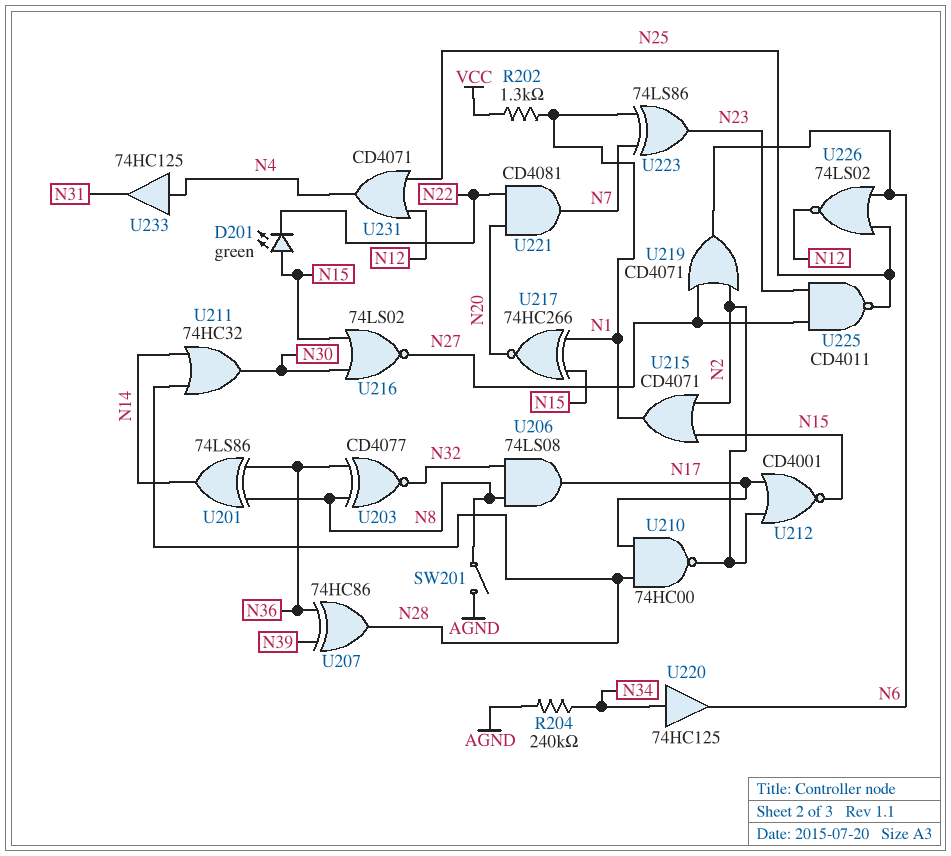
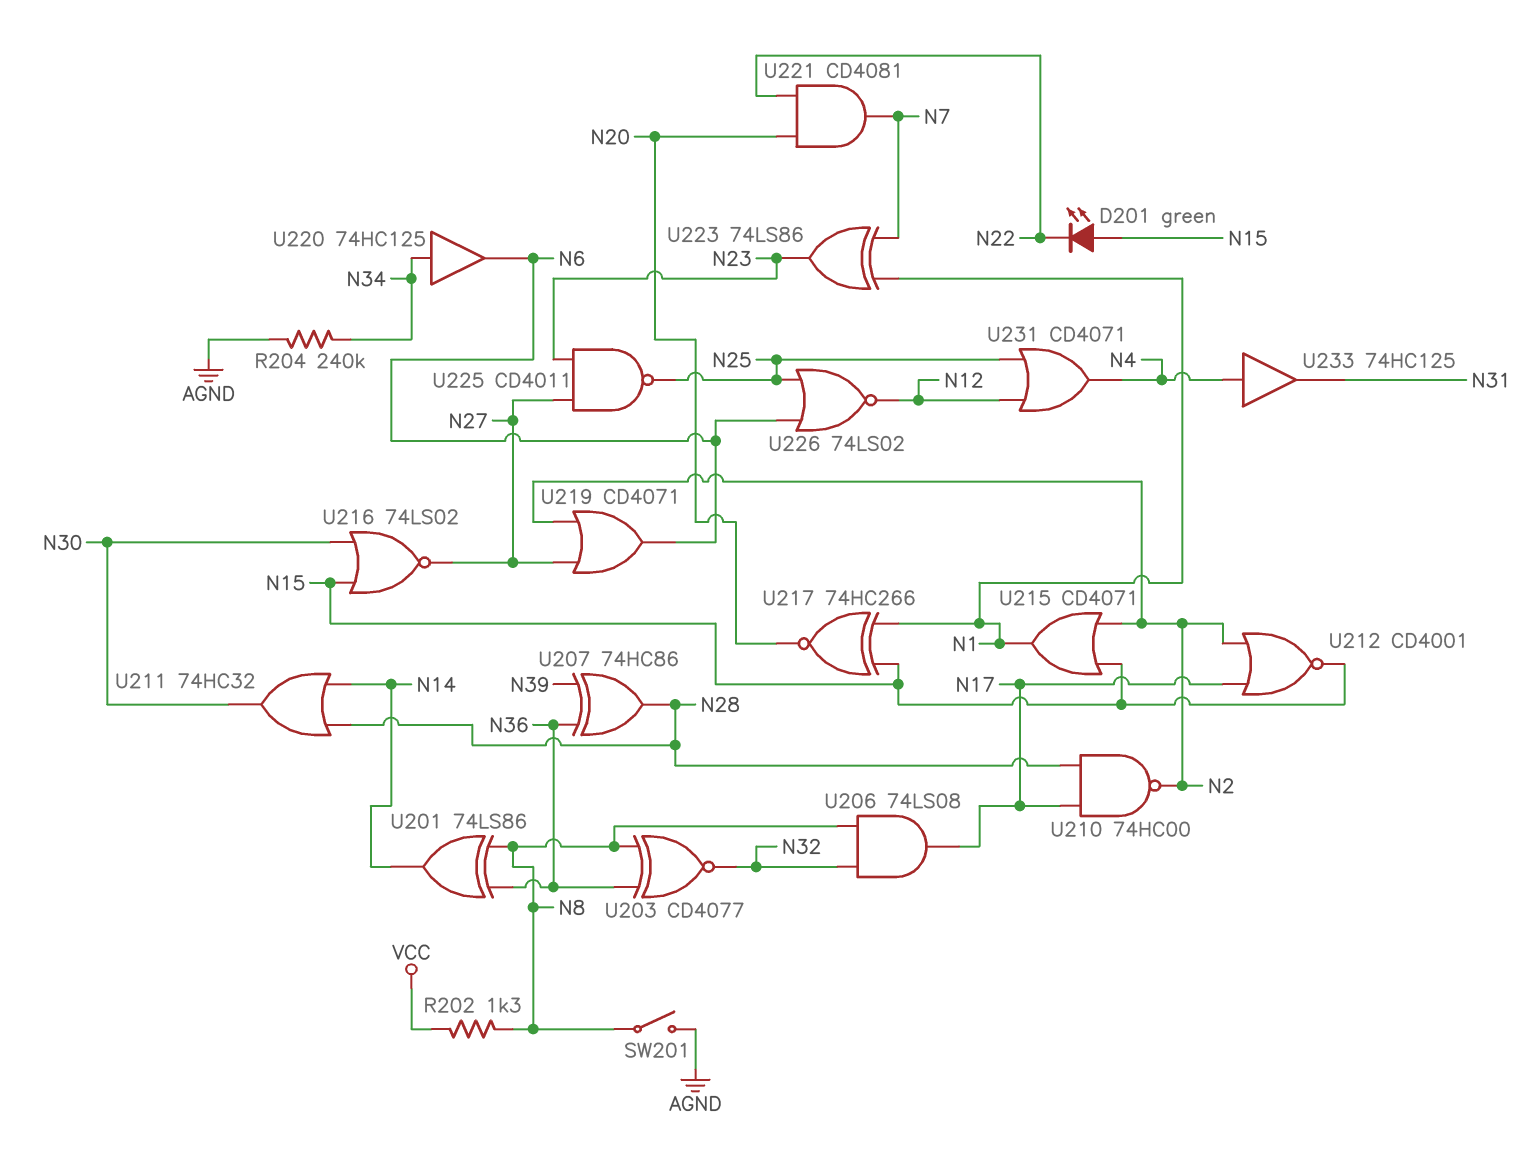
R202: 1.3k (N1, VCC) -> 1.3k (N8, VCC)

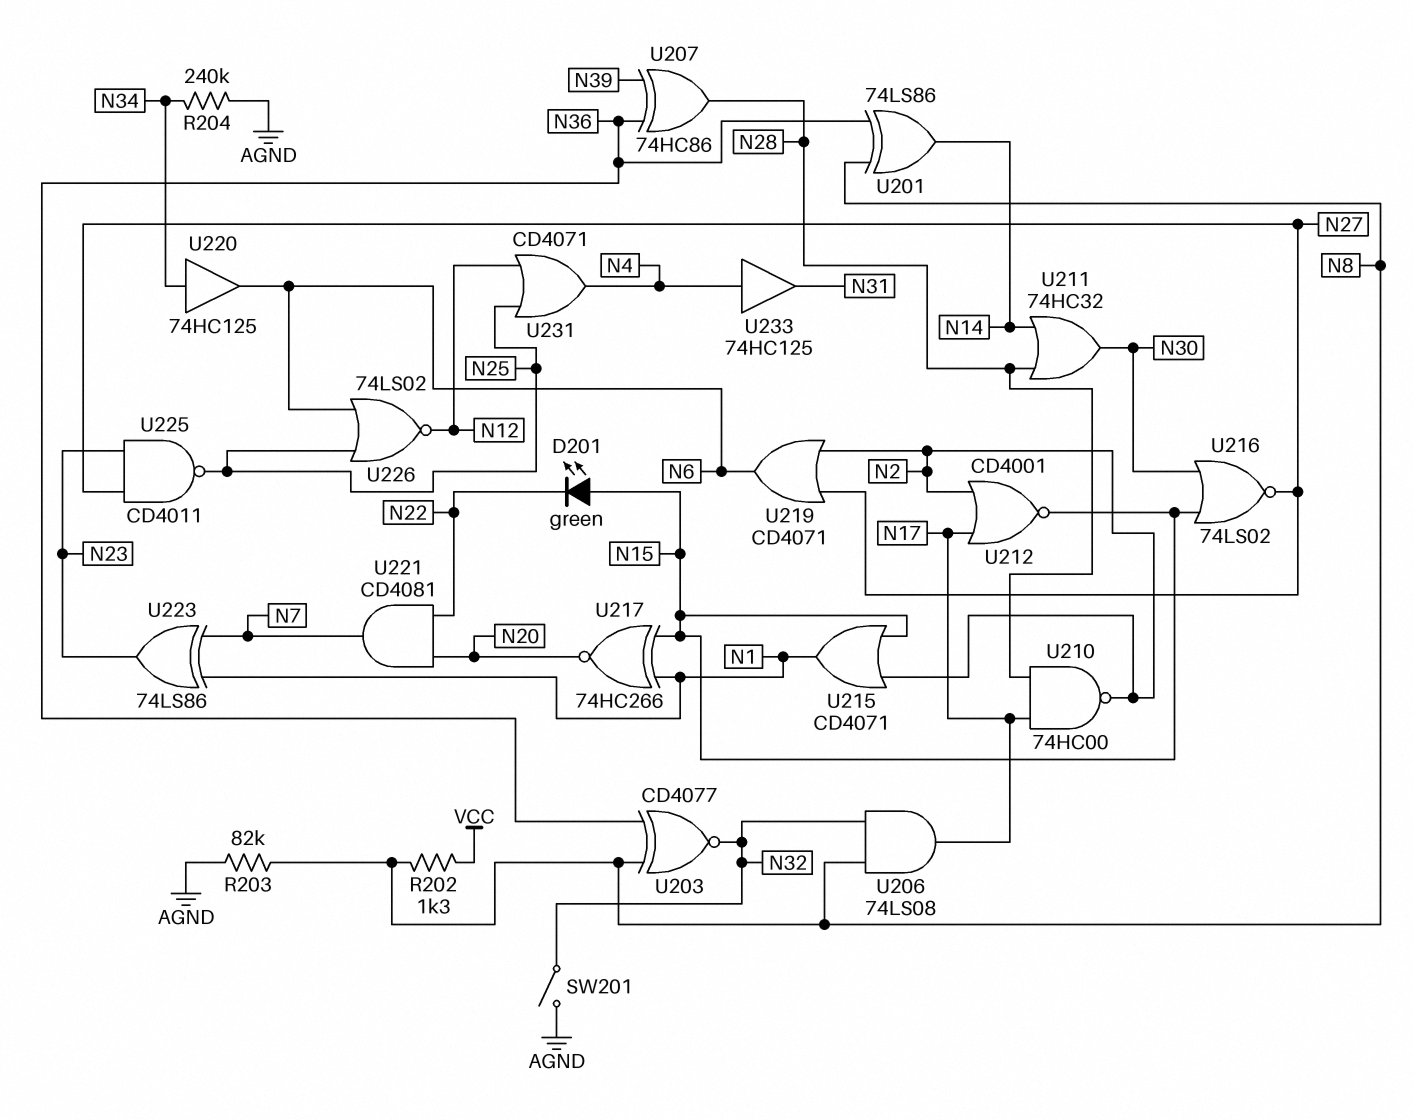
R203: none -> 82k (AGND, N8)
SW201: switch (AGND, N8) -> switch (AGND, N32)

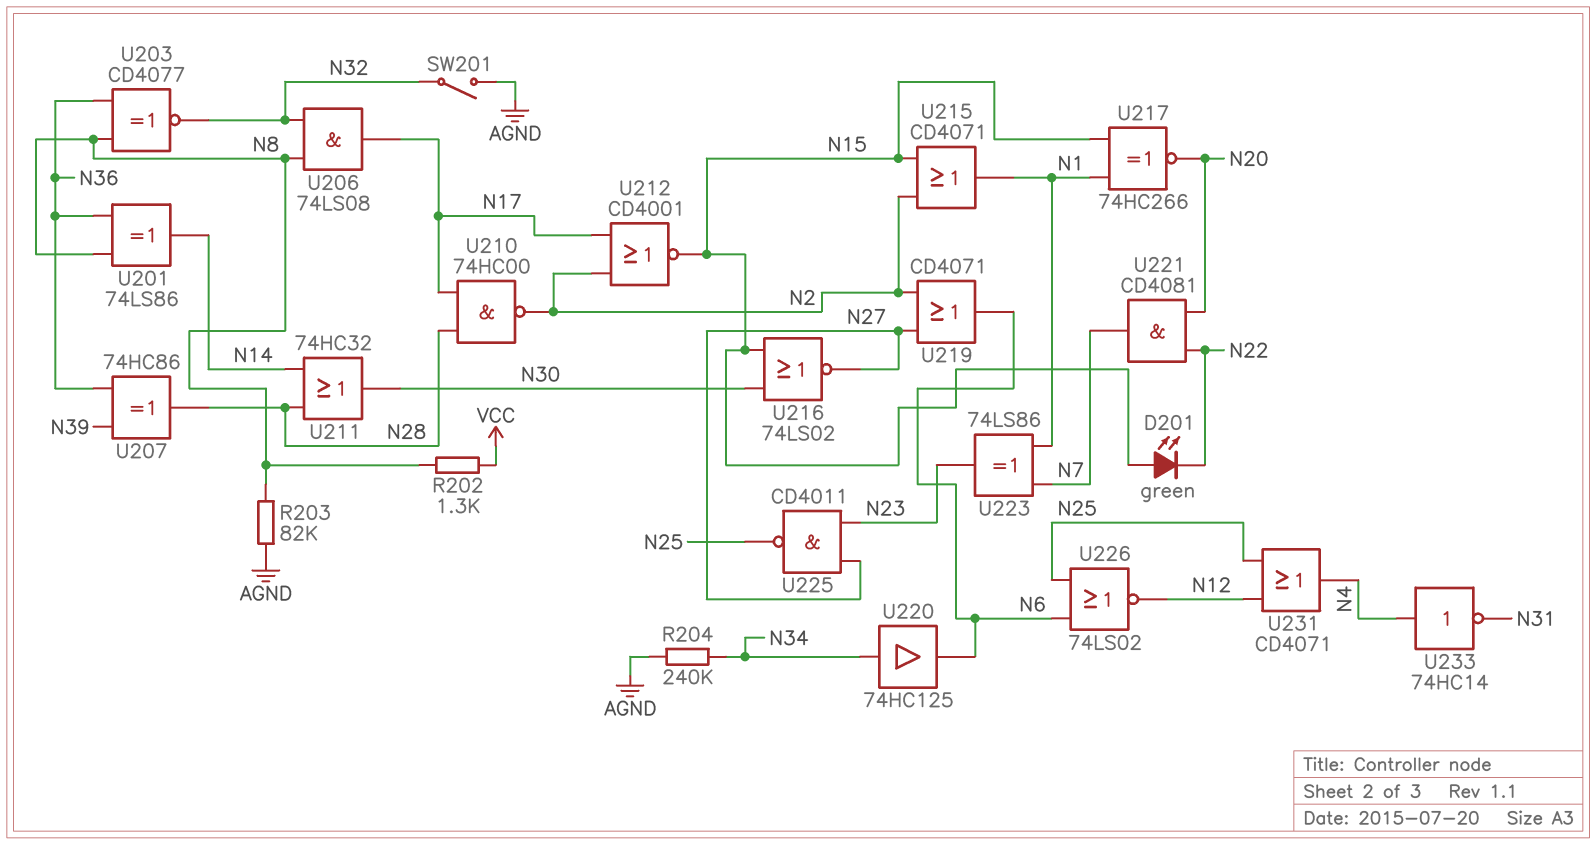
U233: buffer 74HC125 (in N4, out N31) -> NOT 74HC14 (in N4, out N31)

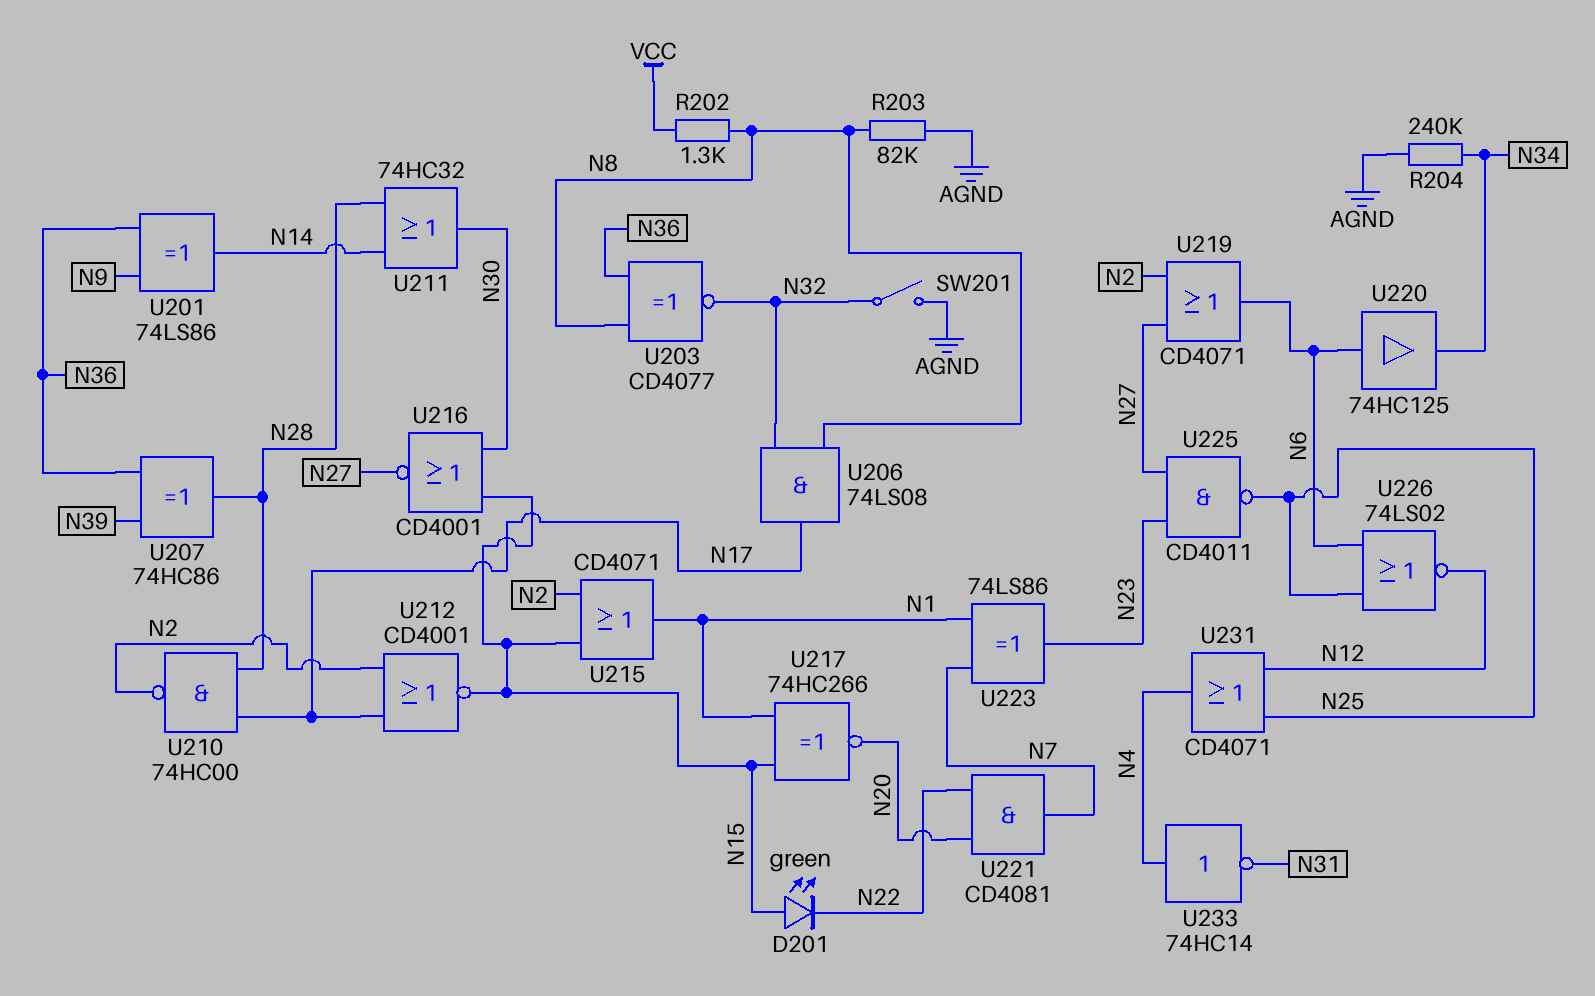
U201: XOR 74LS86 (in N8, in N36, out N14) -> XOR 74LS86 (in N9, in N36, out N14)
U216: NOR 74LS02 (in N15, in N30, out N27) -> NOR CD4001 (in N15, in N30, out N27)
U220: buffer 74HC125 (in N34, out N6) -> buffer 74HC125 (in N6, out N34)

